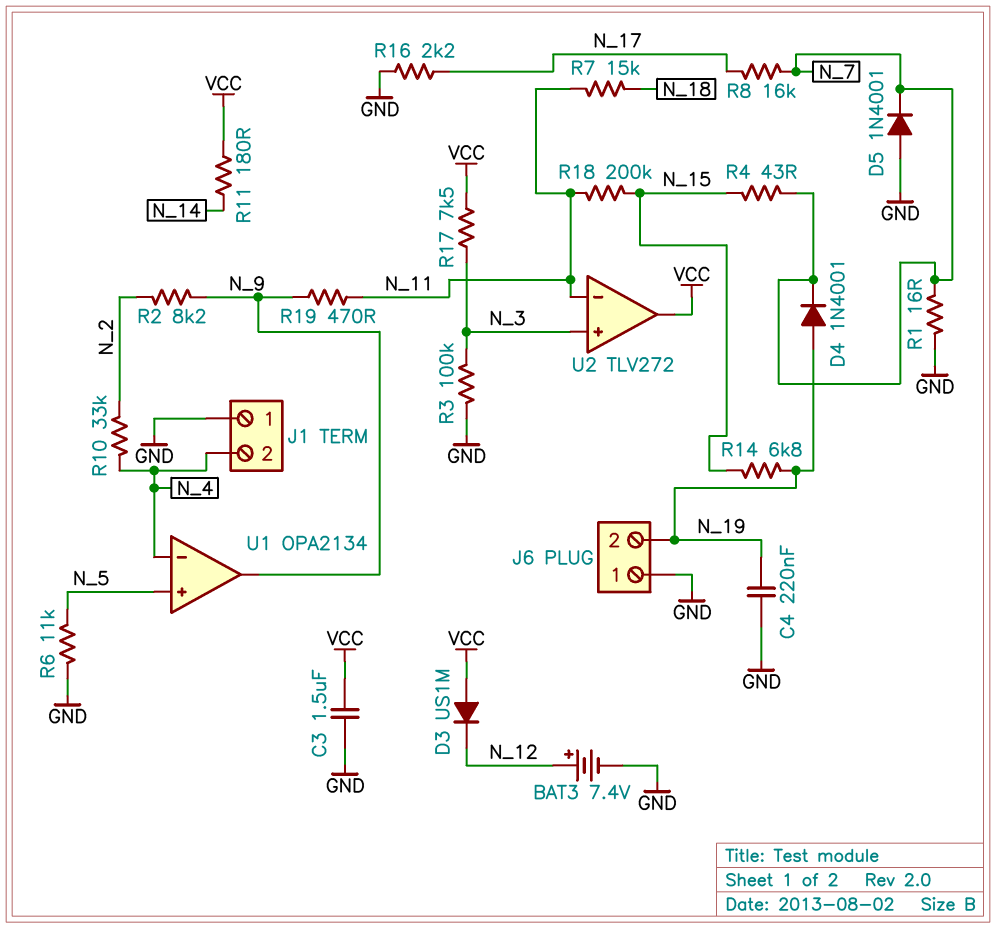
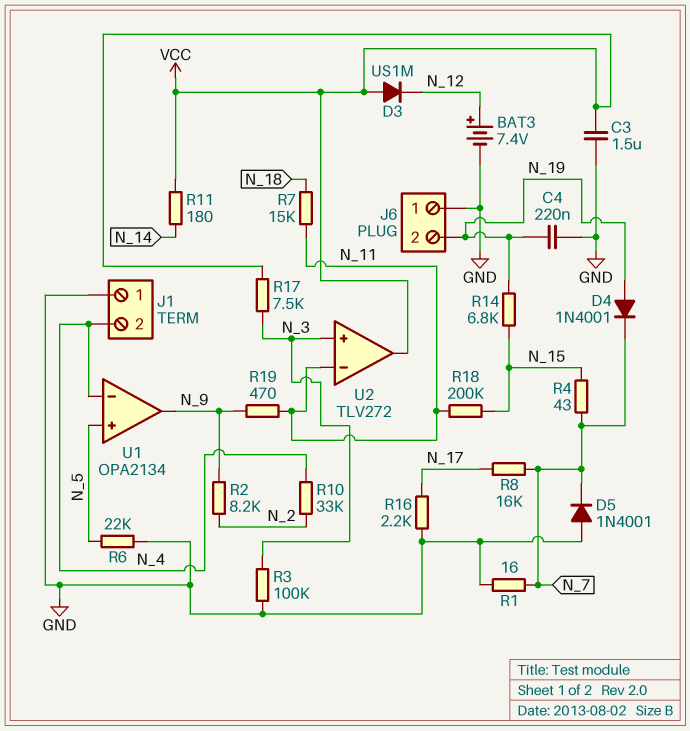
R6: 11k (GND, N_5) -> 22k (GND, N_5)

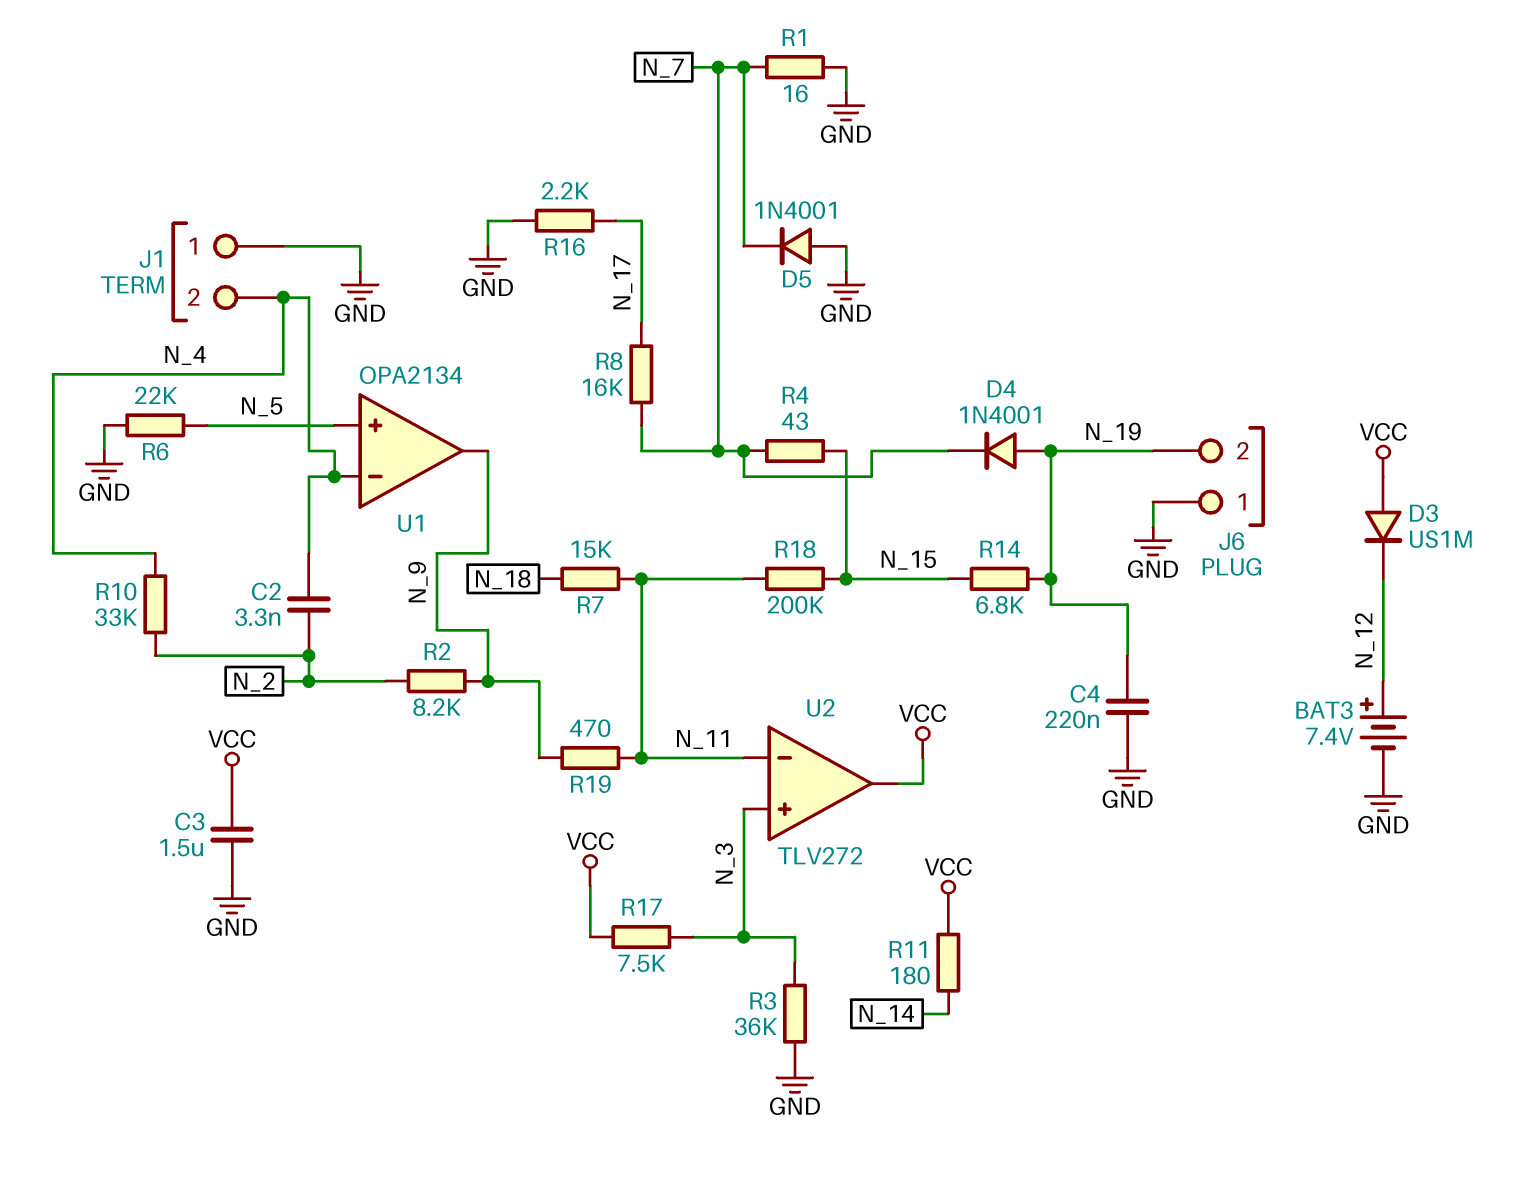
C2: none -> 3.3nF (N_2, N_4)
R3: 100k (GND, N_3) -> 36k (GND, N_3)

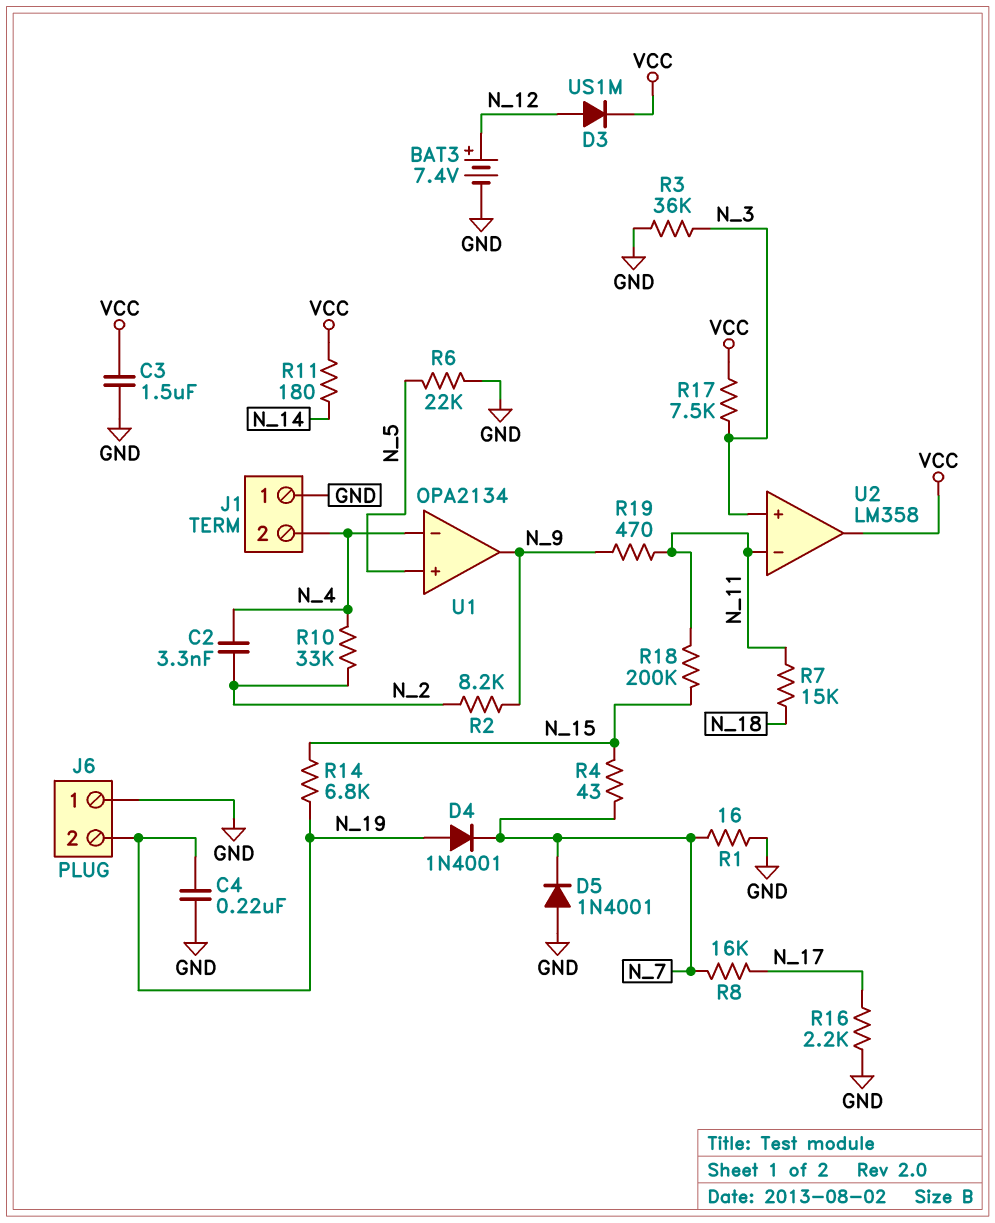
D3: diode US1M (A VCC, K N_12) -> diode US1M (A N_12, K VCC)
U2: TLV272 -> LM358

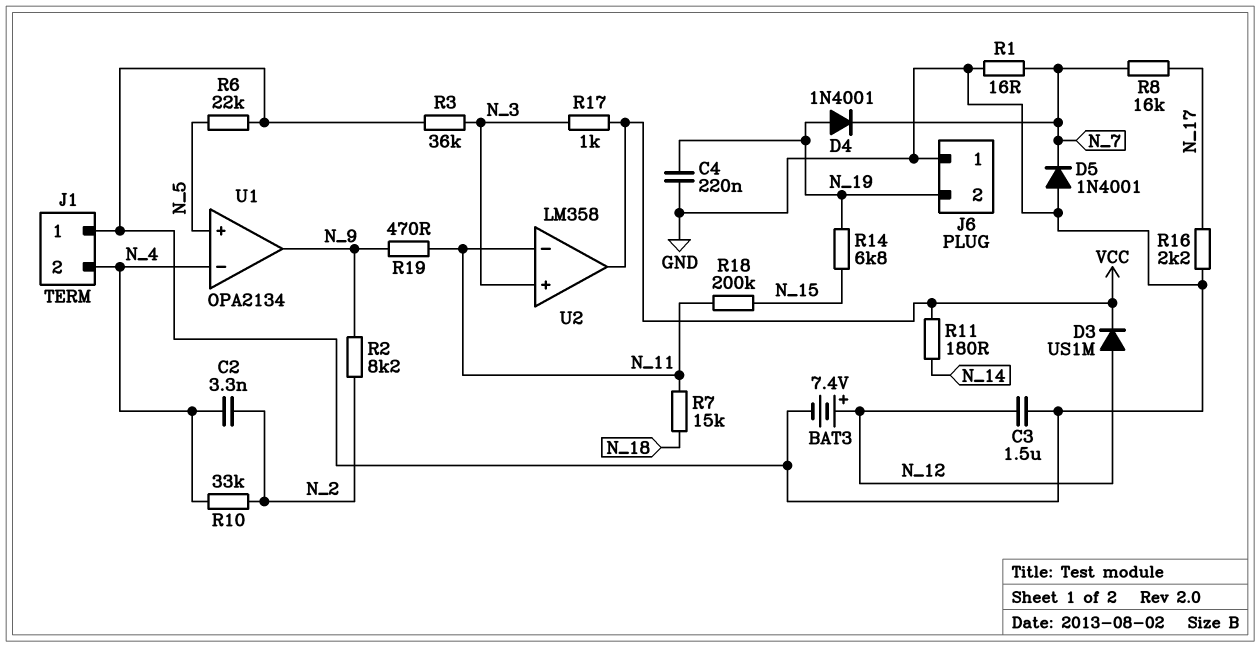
C3: 1.5uF (GND, VCC) -> 1.5uF (GND, N_12)
R4: 43 (N_7, N_15) -> none
R17: 7.5k (N_3, VCC) -> 1k (N_3, VCC)

